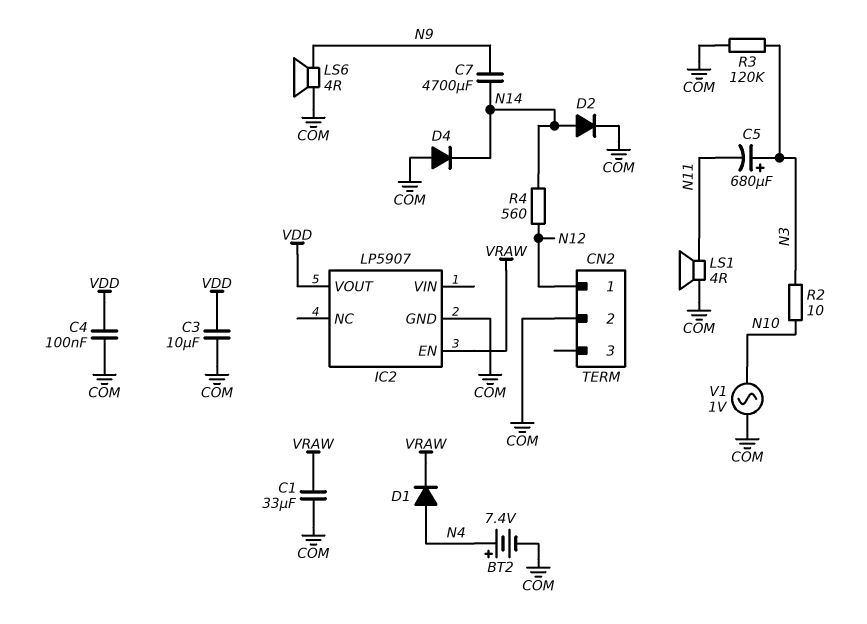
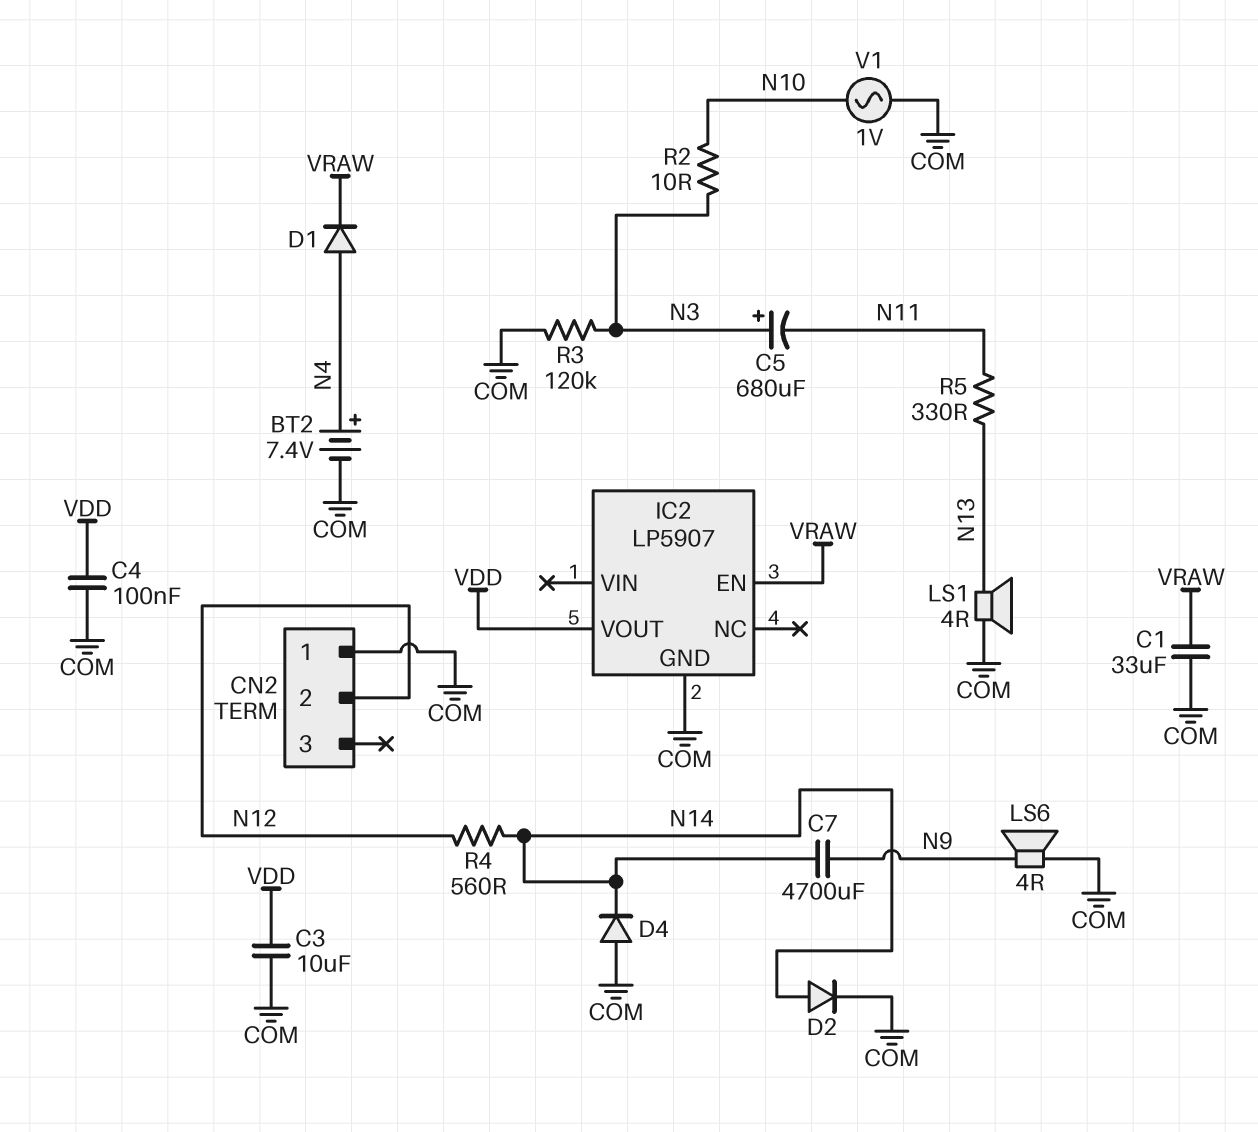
CN2 pin 1: N12 -> COM
CN2 pin 2: COM -> N12
LS1: speaker 4R (COM, N11) -> speaker 4R (COM, N13)
R5: none -> 330 (N11, N13)

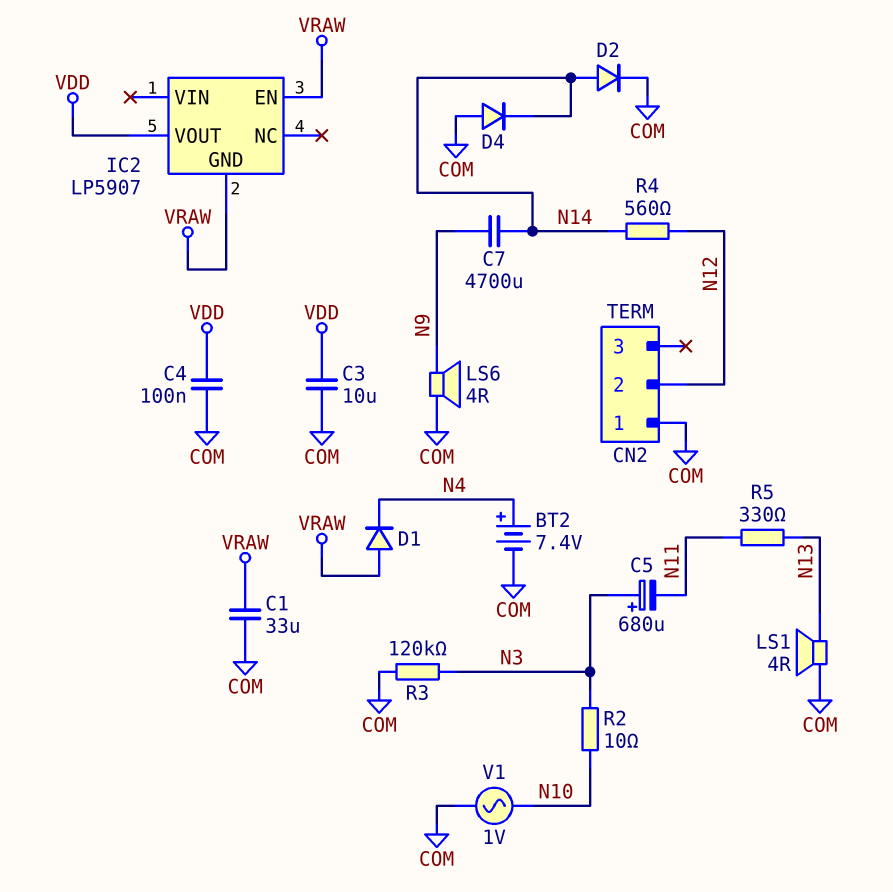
D1: diode (A N4, K VRAW) -> diode (A VRAW, K N4)
IC2 pin GND: COM -> VRAW

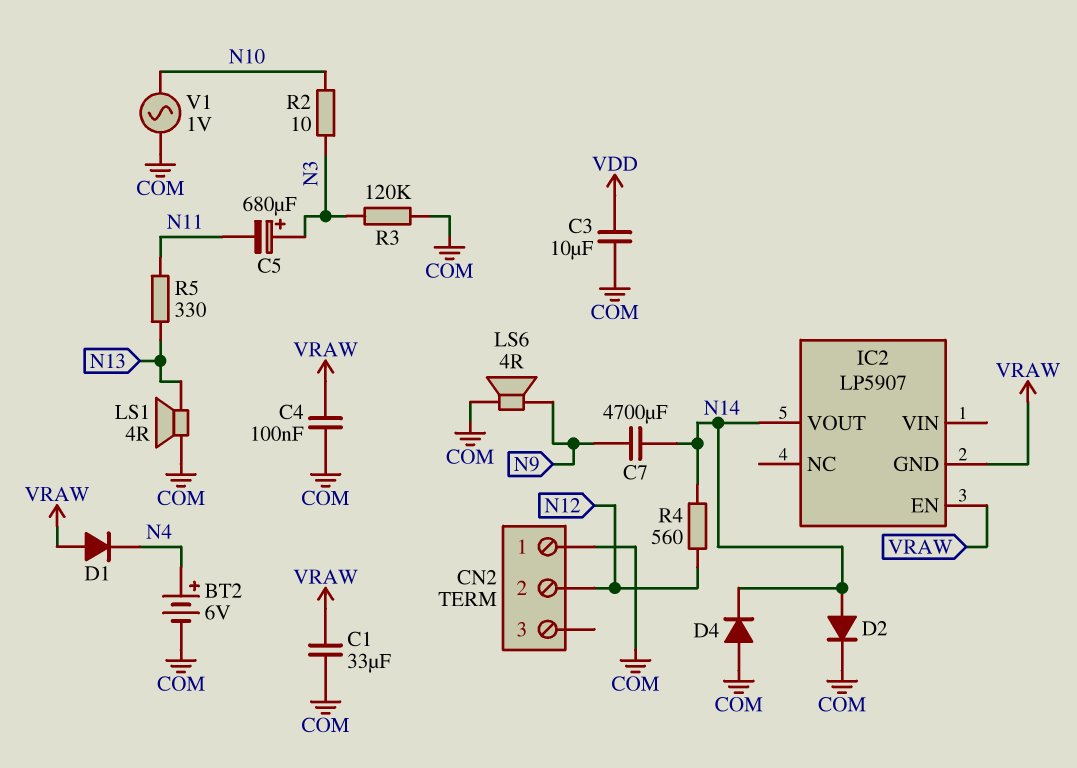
BT2: 7.4V (plus N4, minus COM) -> 6V (plus N4, minus COM)
C4: 100nF (COM, VDD) -> 100nF (COM, VRAW)
IC2 pin VOUT: VDD -> N14

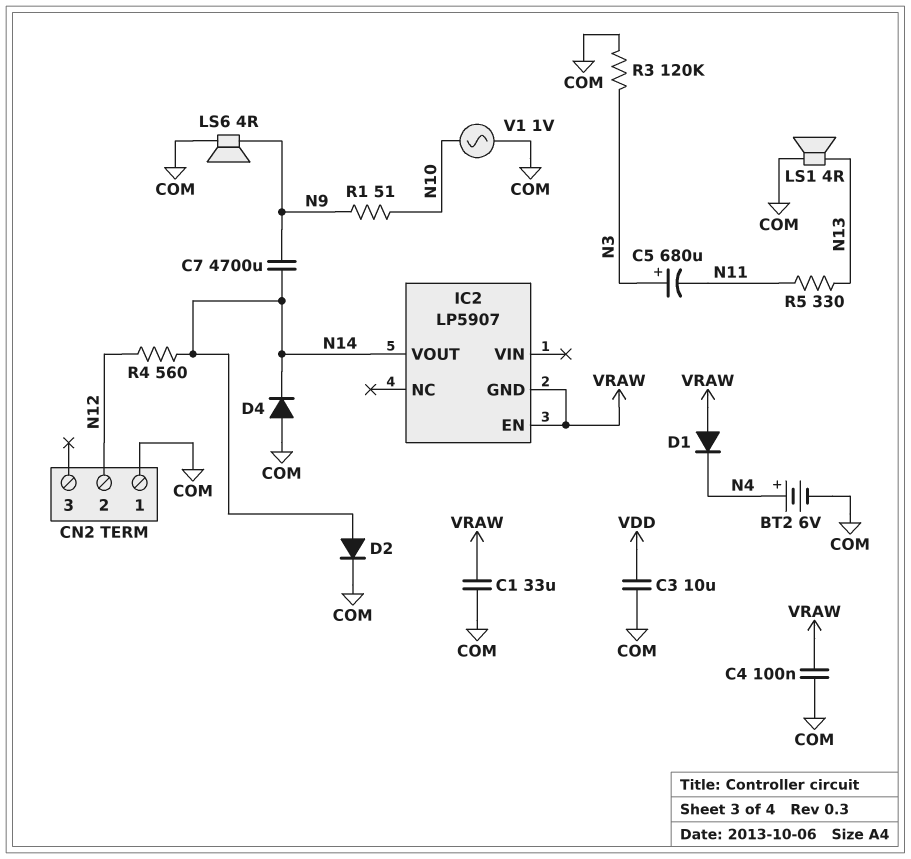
R1: none -> 51 (N9, N10)
R2: 10 (N3, N10) -> none

